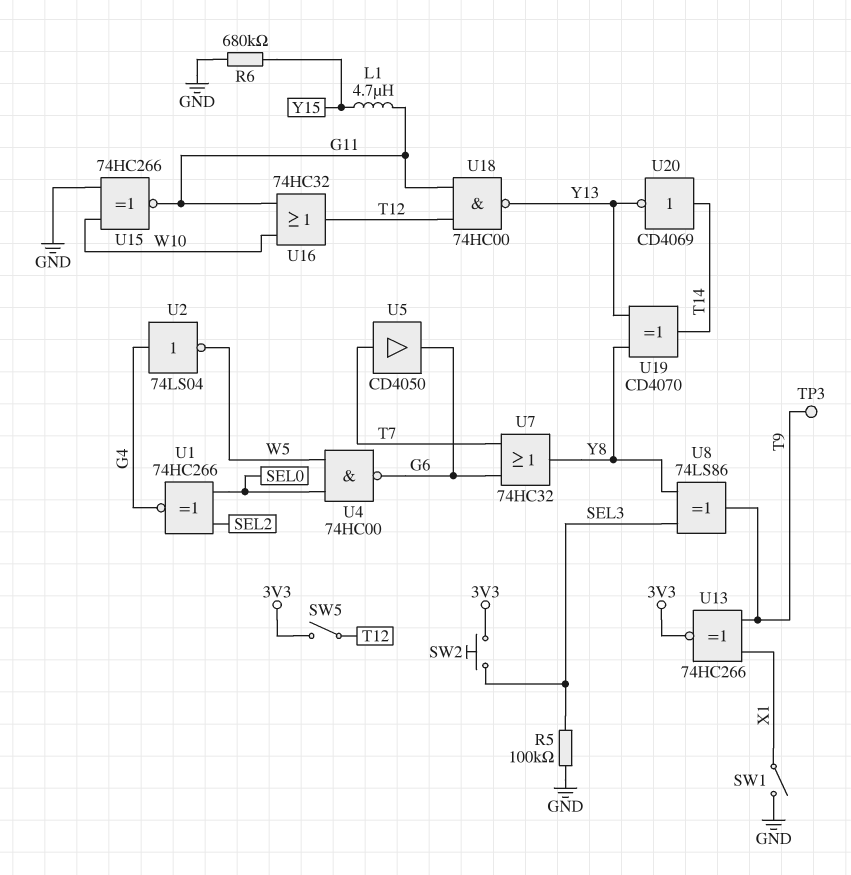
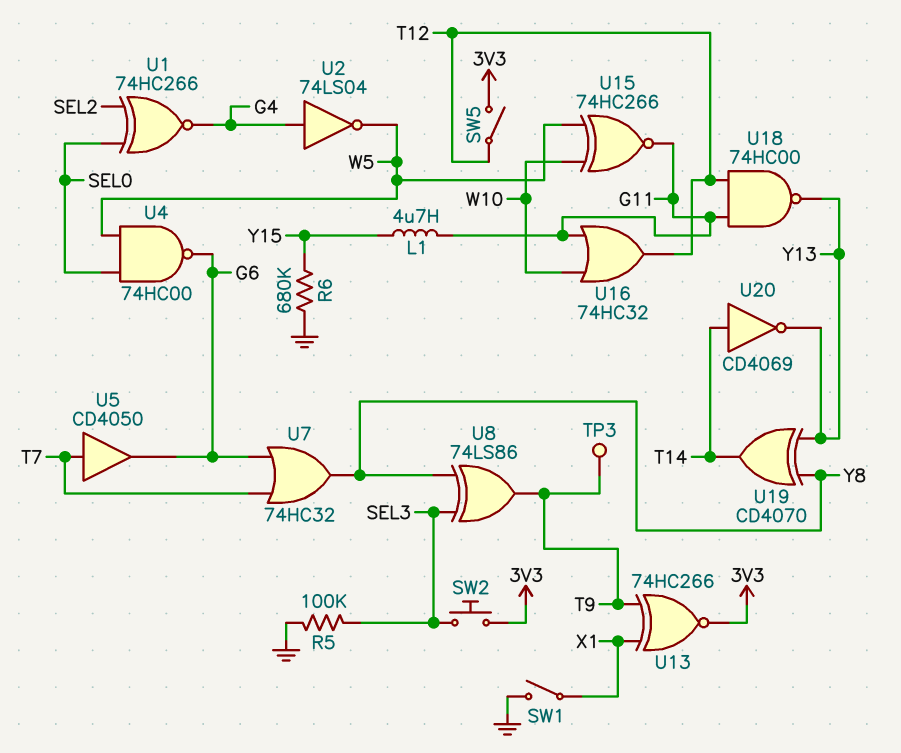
U15: XNOR 74HC266 (in GND, in W10, out G11) -> XNOR 74HC266 (in W5, in W10, out G11)

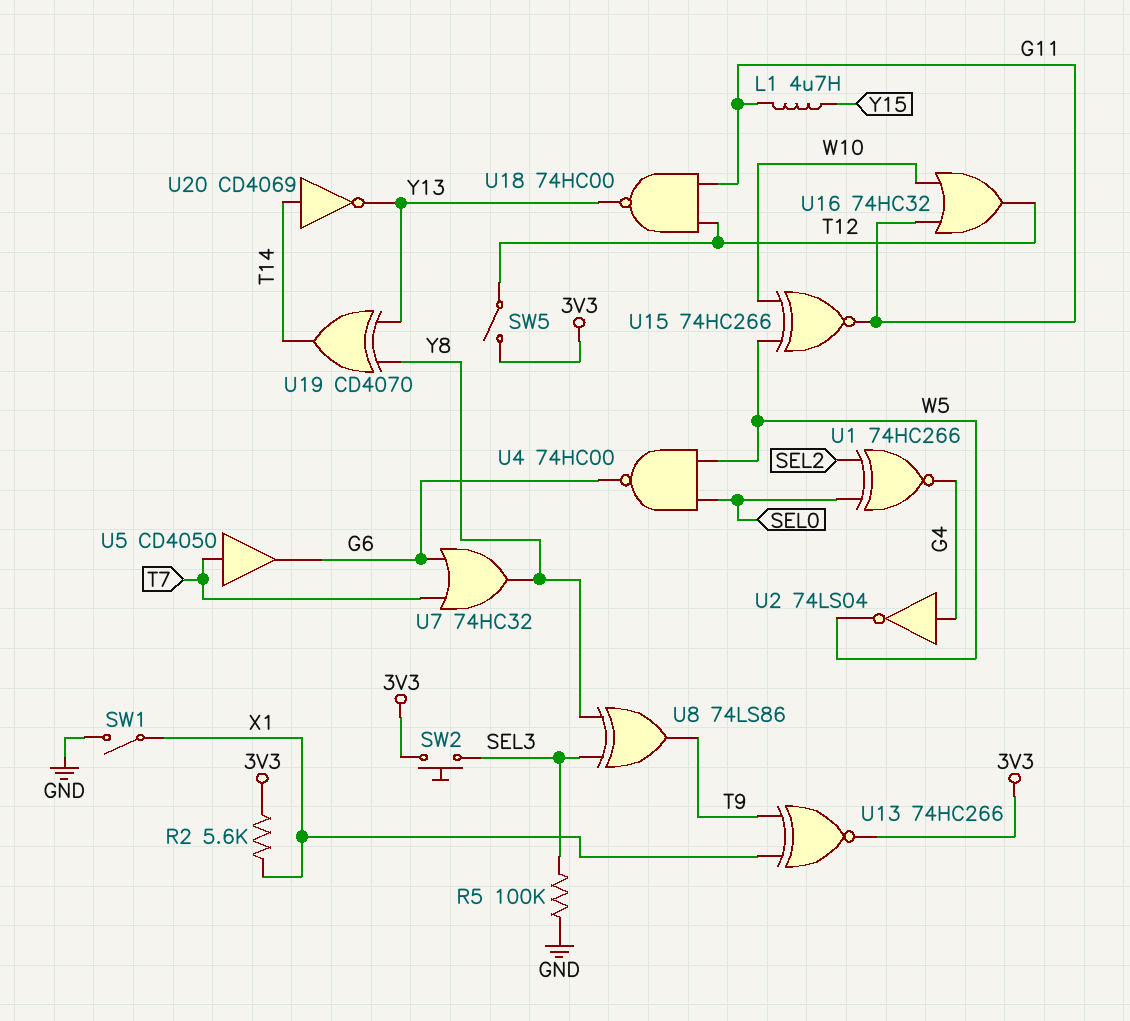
R2: none -> 5.6k (3V3, X1)
R6: 680k (GND, Y15) -> none
TP3: test point (T9) -> none

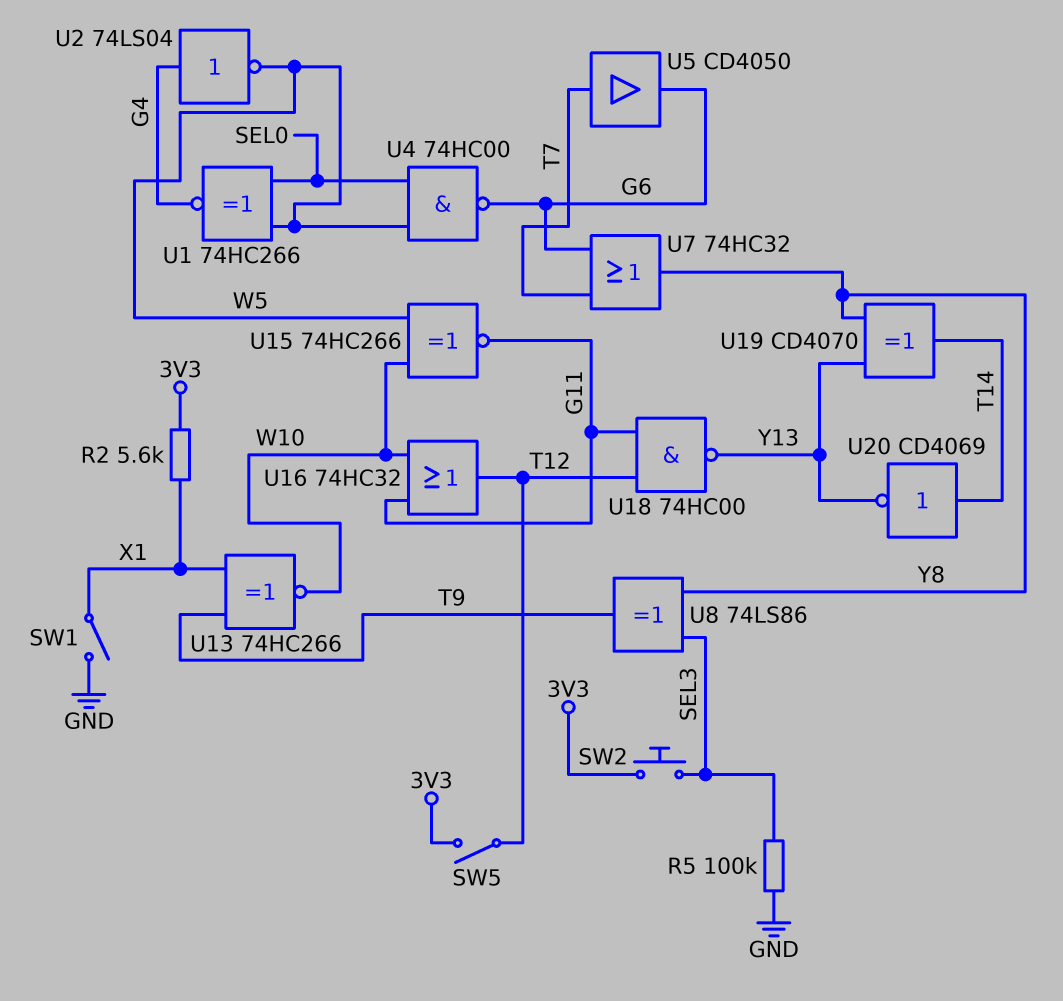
L1: 4.7uH (G11, Y15) -> none
U1: XNOR 74HC266 (in SEL0, in SEL2, out G4) -> XNOR 74HC266 (in SEL0, in W5, out G4)
U13: XNOR 74HC266 (in T9, in X1, out 3V3) -> XNOR 74HC266 (in T9, in X1, out W10)

